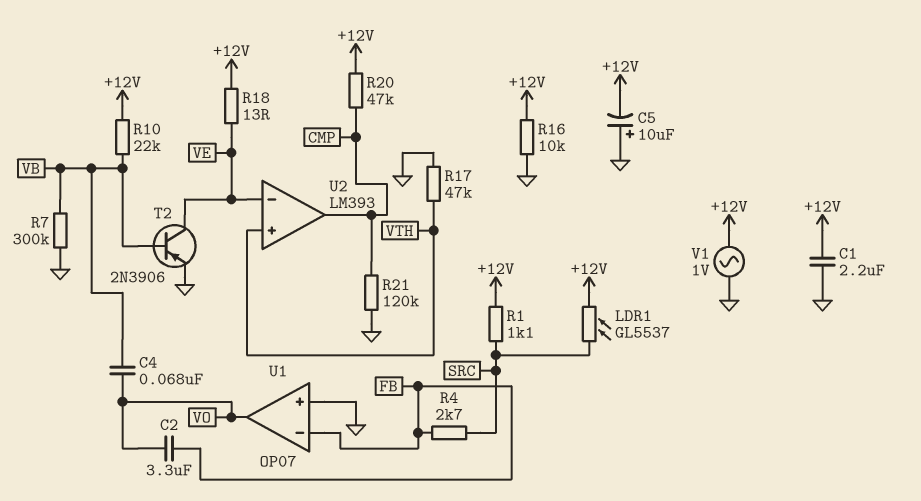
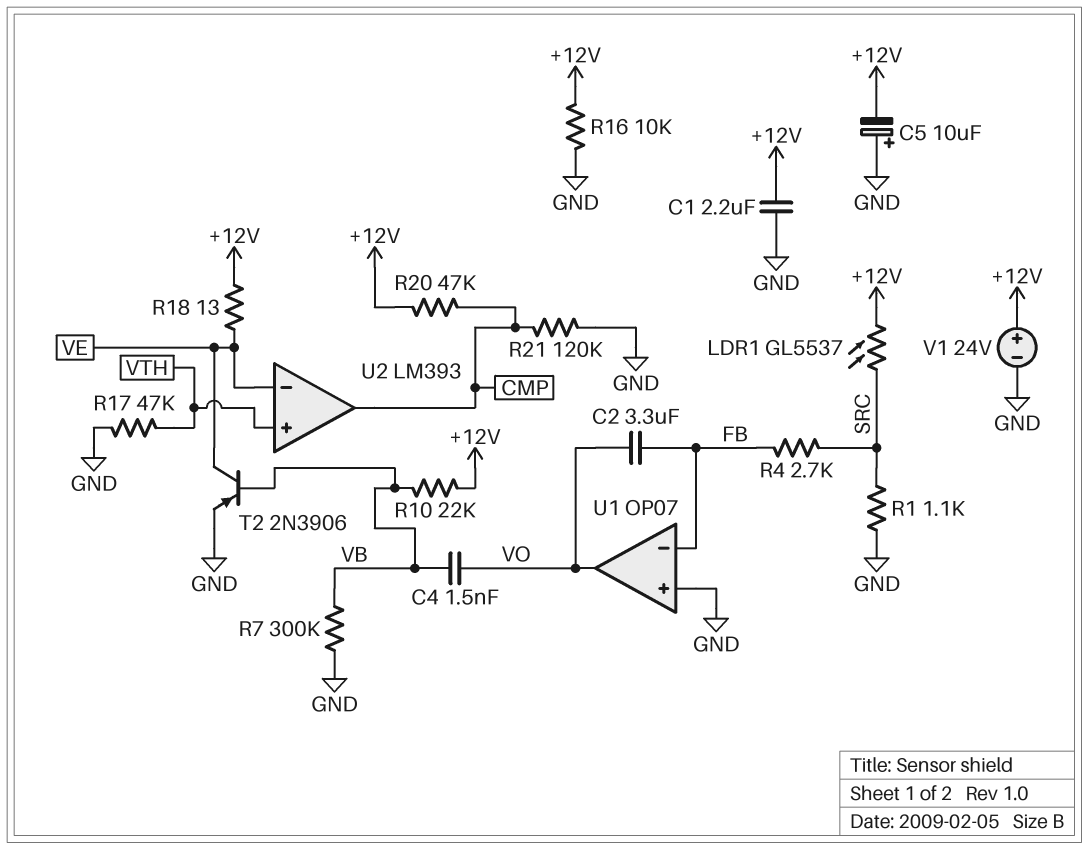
C4: 68nF (VB, VO) -> 1.5nF (VB, VO)
R1: 1.1k (+12V, SRC) -> 1.1k (GND, SRC)
V1: AC 1V (+12V, GND) -> 24V (plus +12V, minus GND)

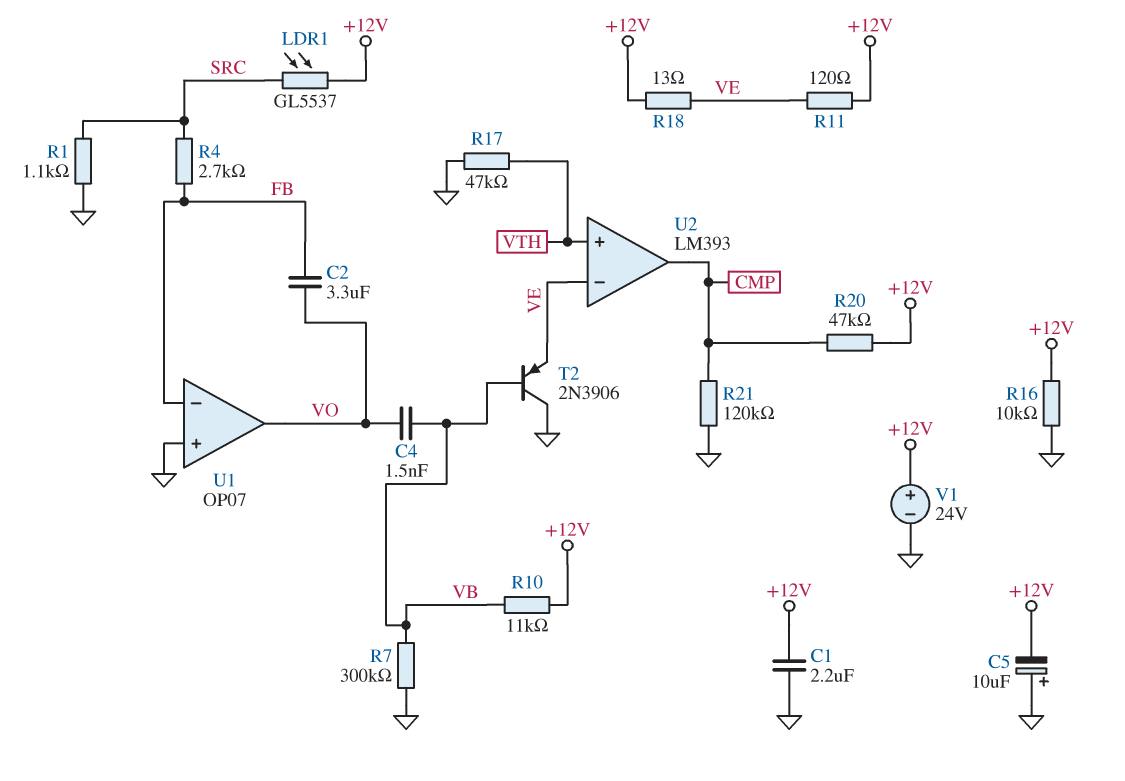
R10: 22k (+12V, VB) -> 11k (+12V, VB)
R11: none -> 120 (+12V, VE)
T2: PNP 2N3906 (B VB, C VE, E GND) -> PNP 2N3906 (B VB, C GND, E VE)

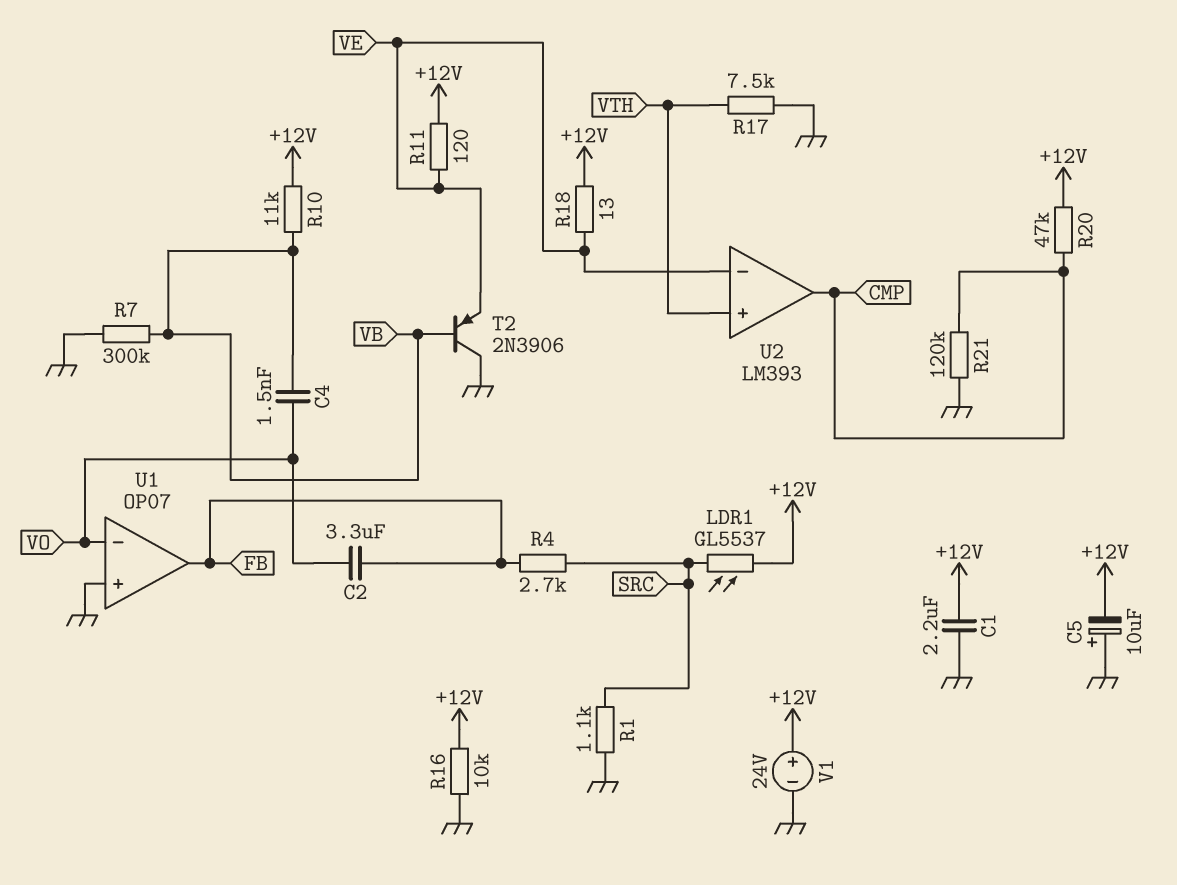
R17: 47k (GND, VTH) -> 7.5k (GND, VTH)
U1 pin in-: FB -> VO
U1 pin out: VO -> FB

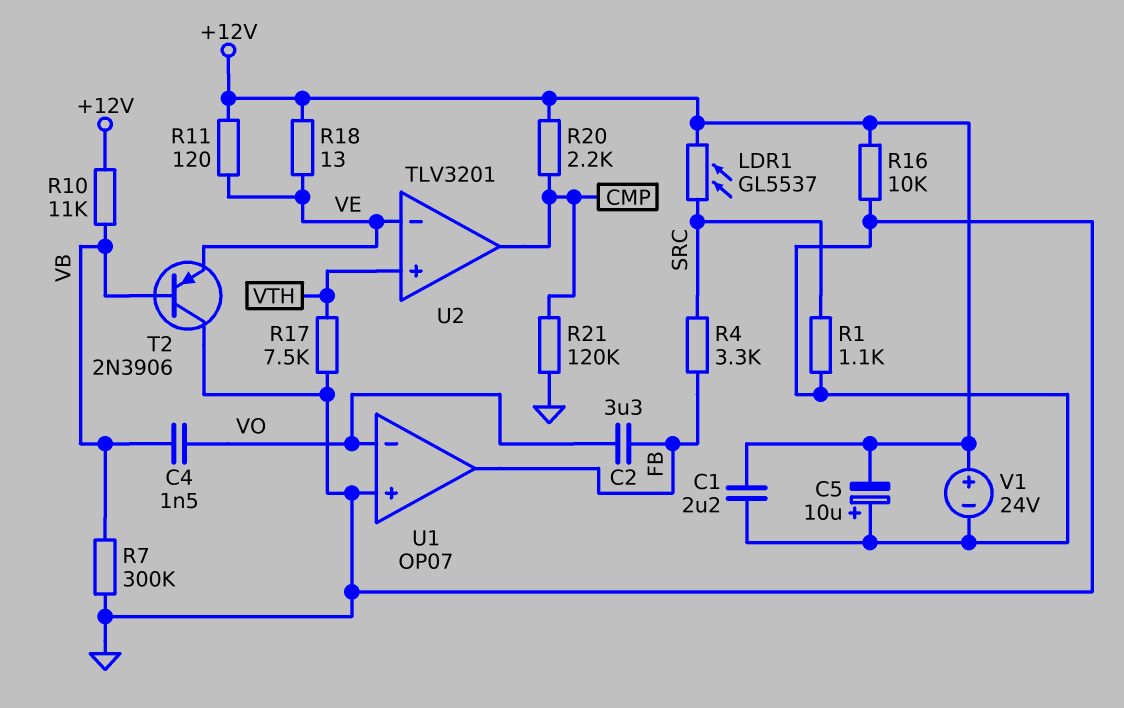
R4: 2.7k (FB, SRC) -> 3.3k (FB, SRC)
R20: 47k (+12V, CMP) -> 2.2k (+12V, CMP)
U2: LM393 -> TLV3201

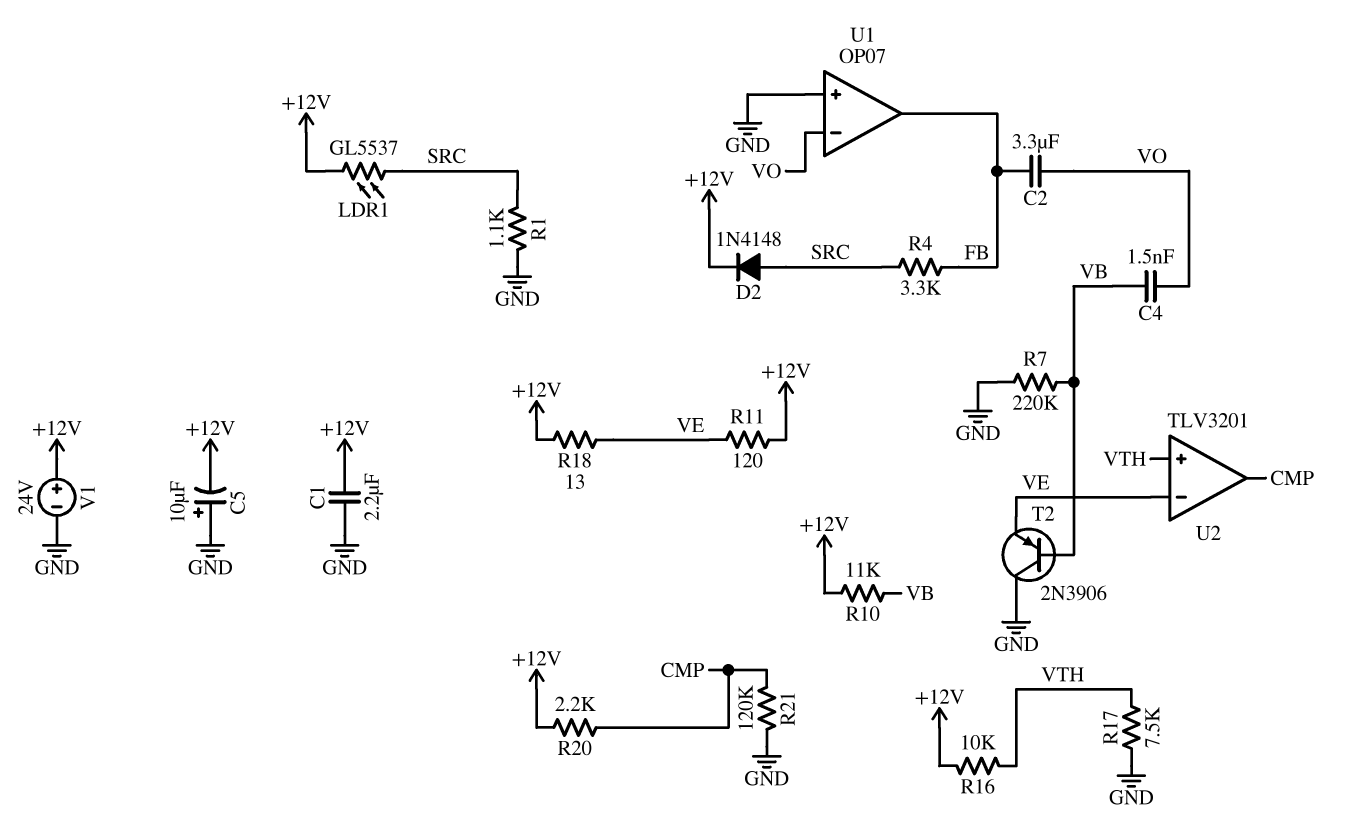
D2: none -> diode 1N4148 (A SRC, K +12V)
R7: 300k (GND, VB) -> 220k (GND, VB)
R16: 10k (+12V, GND) -> 10k (+12V, VTH)

